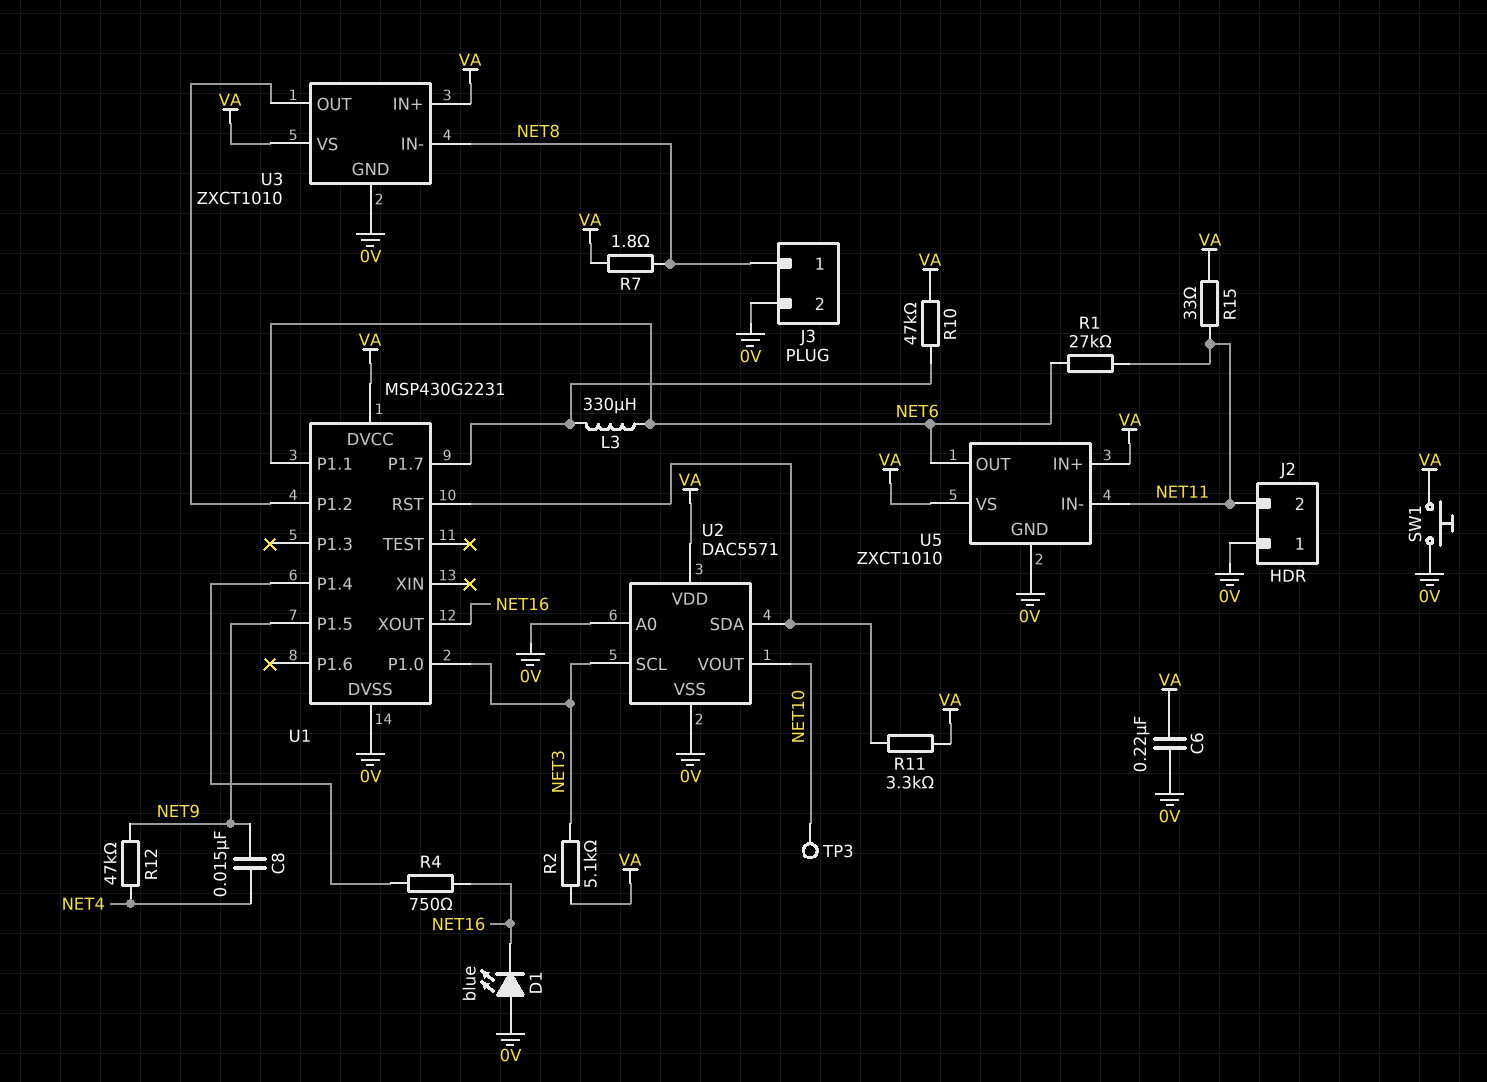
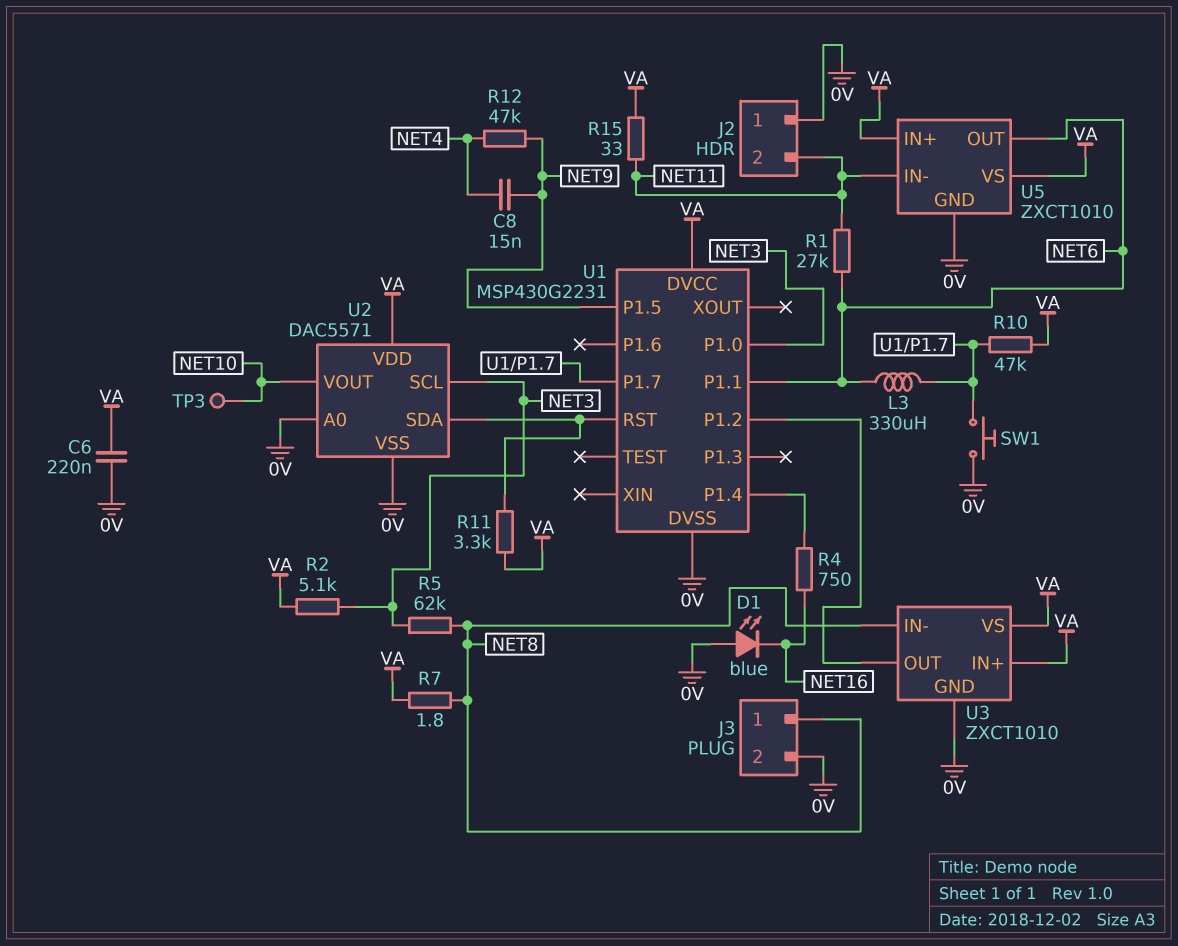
R5: none -> 62k (NET3, NET8)
SW1: button (0V, VA) -> button (0V, U1/P1.7)
U1 pin XOUT: NET16 -> none

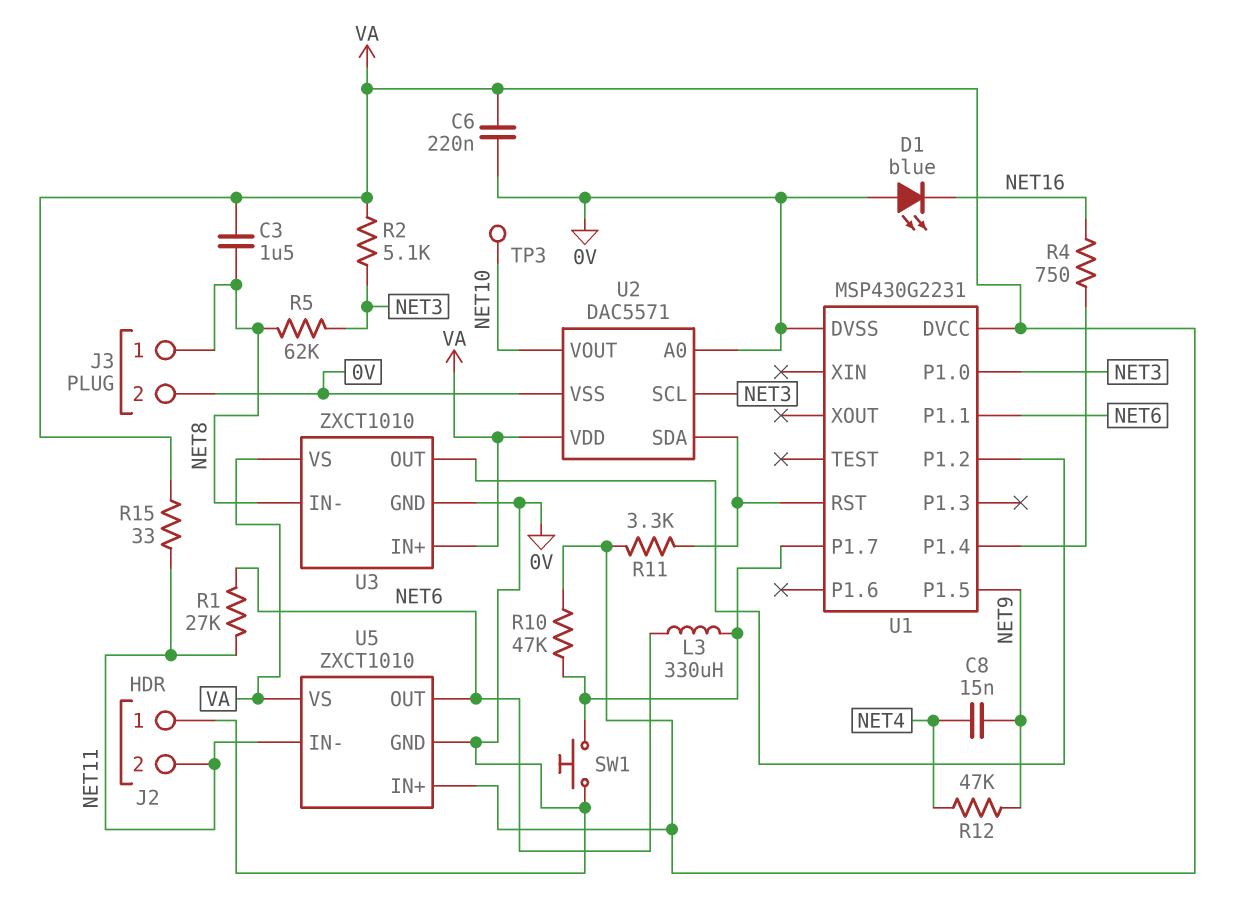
C3: none -> 1.5uF (NET8, VA)
R7: 1.8 (NET8, VA) -> none

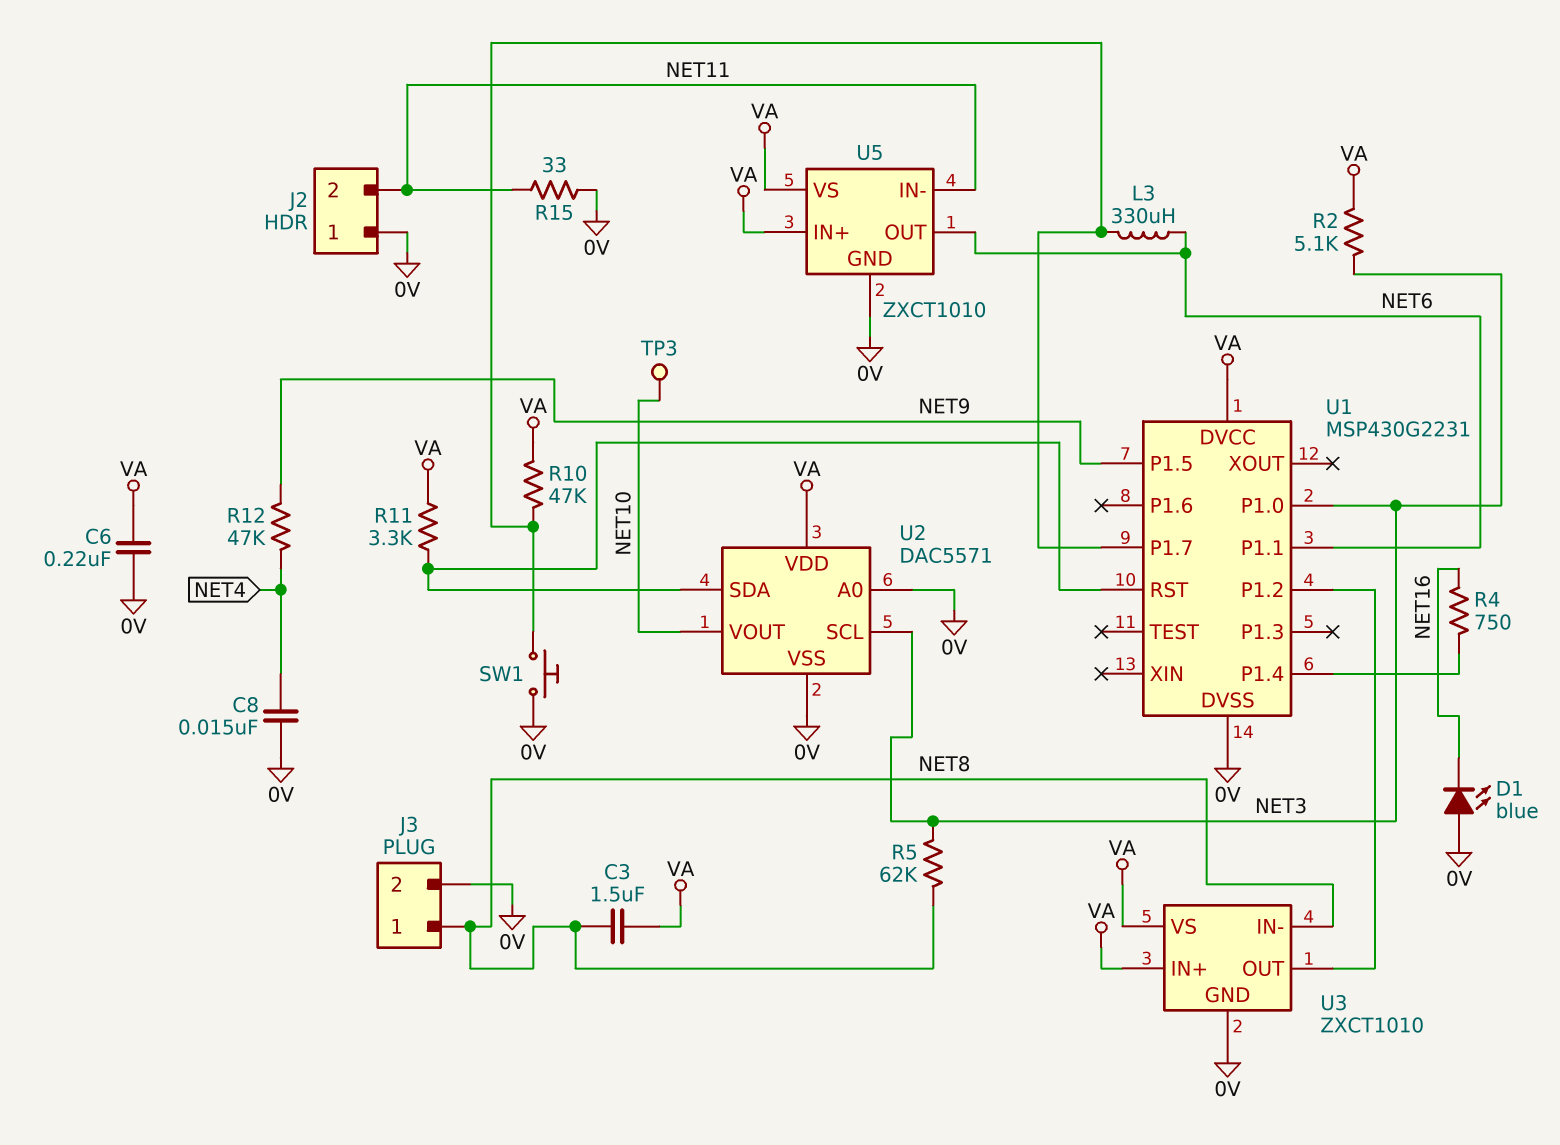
C8: 15nF (NET4, NET9) -> 15nF (0V, NET4)
R1: 27k (NET6, NET11) -> none
R15: 33 (NET11, VA) -> 33 (0V, NET11)

